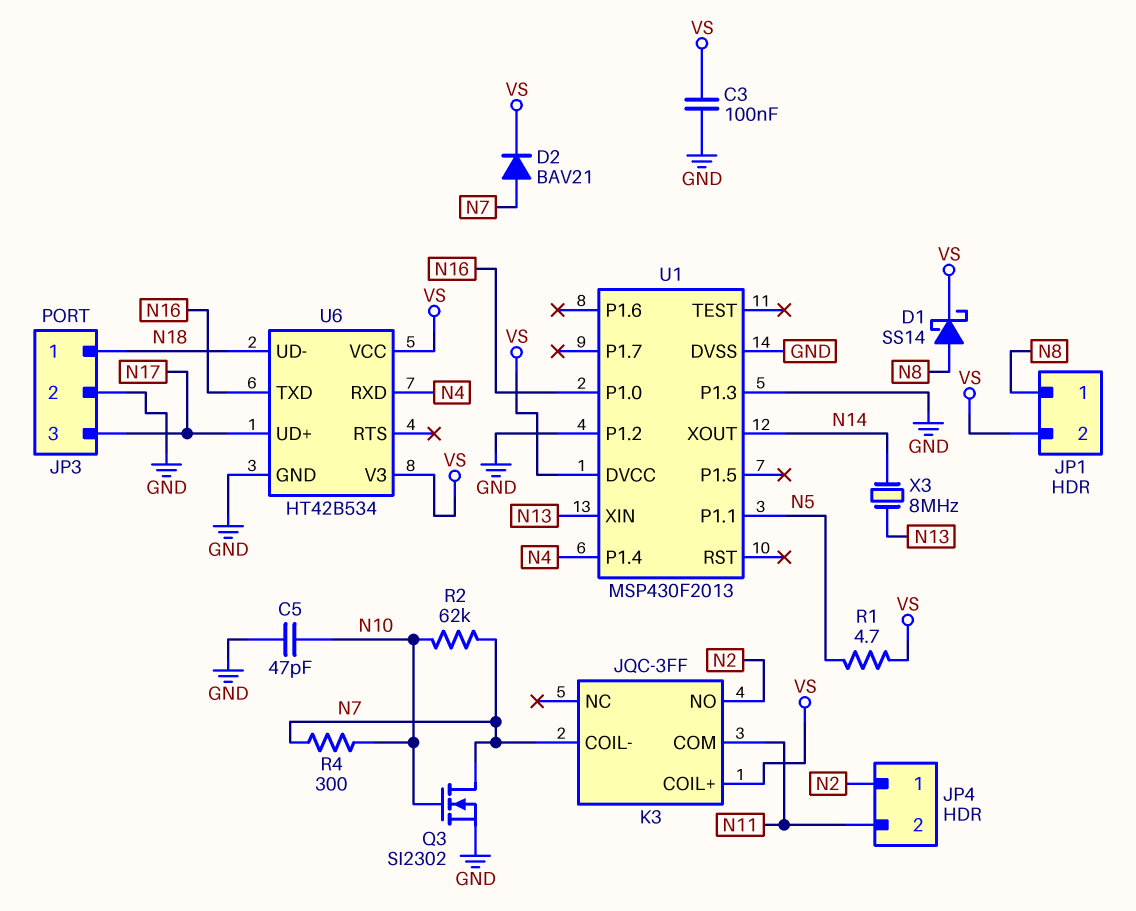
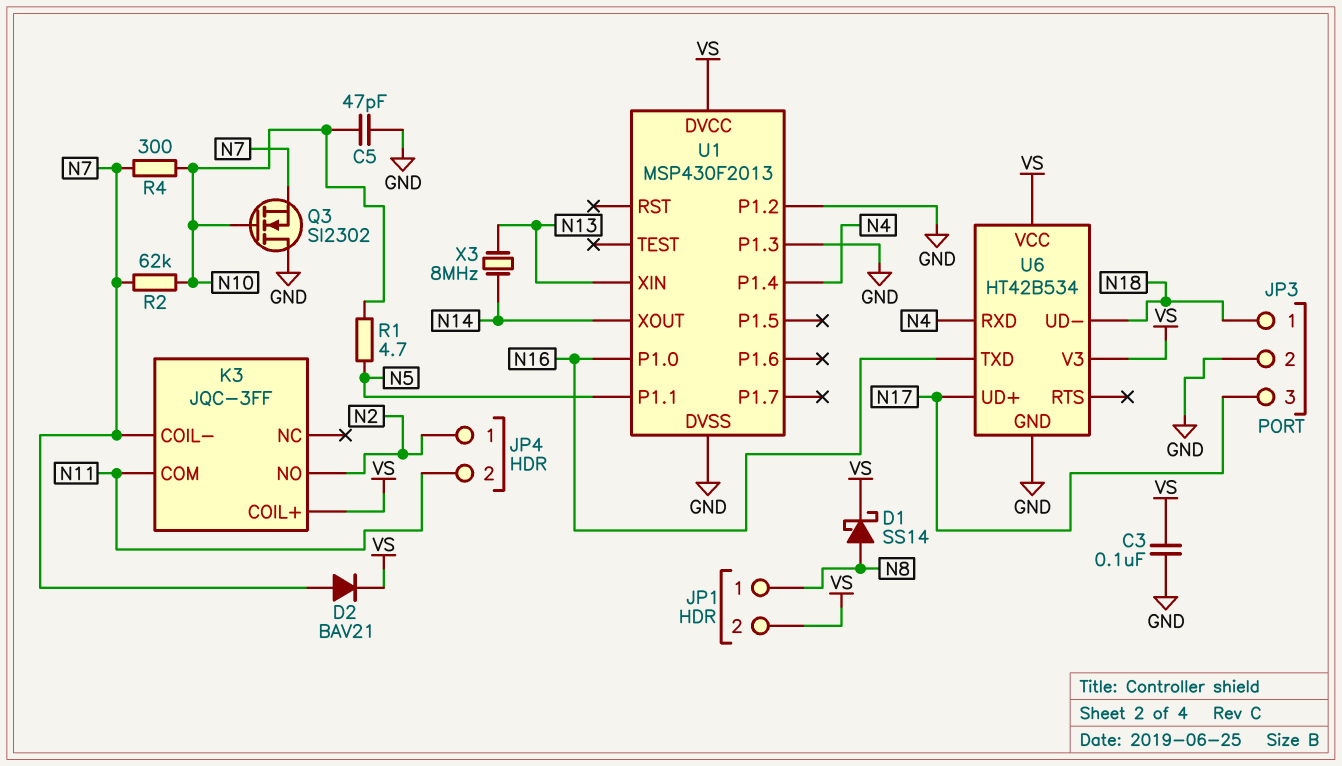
Q3: NMOS SI2302 (G N10, D N7, S GND) -> NMOS SI2302 (G N10, D GND, S N7)
R1: 4.7 (N5, VS) -> 4.7 (N5, N10)

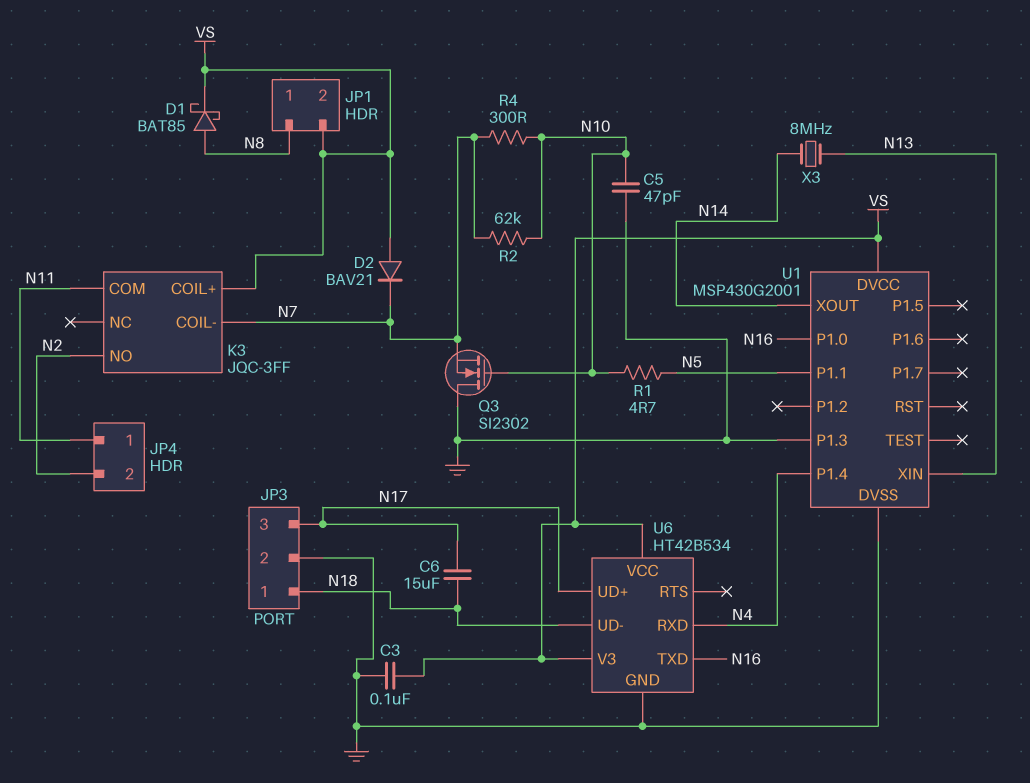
C6: none -> 15uF (N17, N18)
D1: schottky SS14 (A N8, K VS) -> schottky BAT85 (A N8, K VS)
D2: diode BAV21 (A N7, K VS) -> diode BAV21 (A VS, K N7)
JP4 pin 1: N2 -> N11
JP4 pin 2: N11 -> N2
U1: MSP430F2013 -> MSP430G2001
U1 pin P1.2: GND -> none

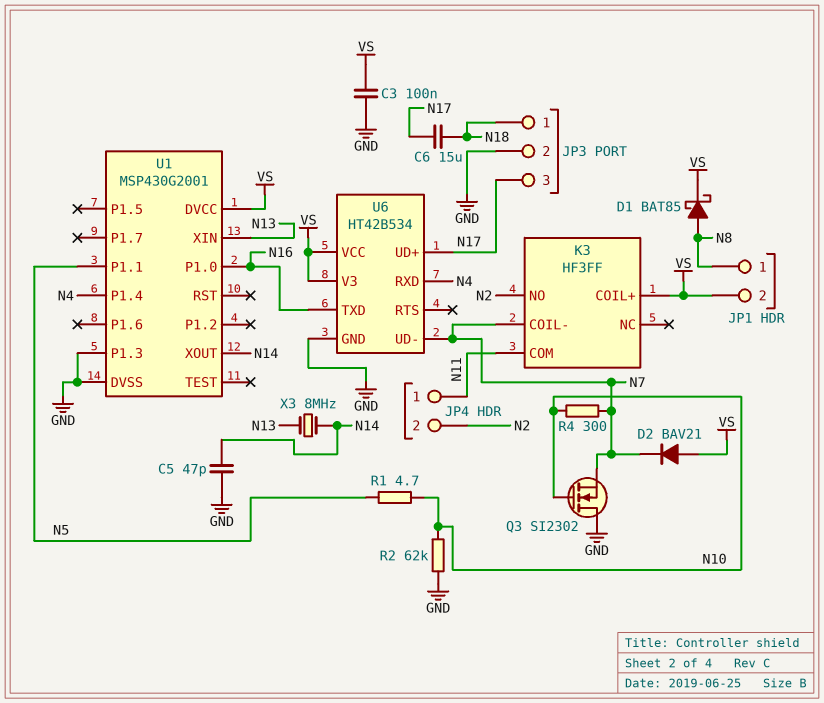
C5: 47pF (GND, N10) -> 47pF (GND, N14)
K3: JQC-3FF -> HF3FF
R2: 62k (N7, N10) -> 62k (GND, N10)
U6 pin UD-: N18 -> N7

